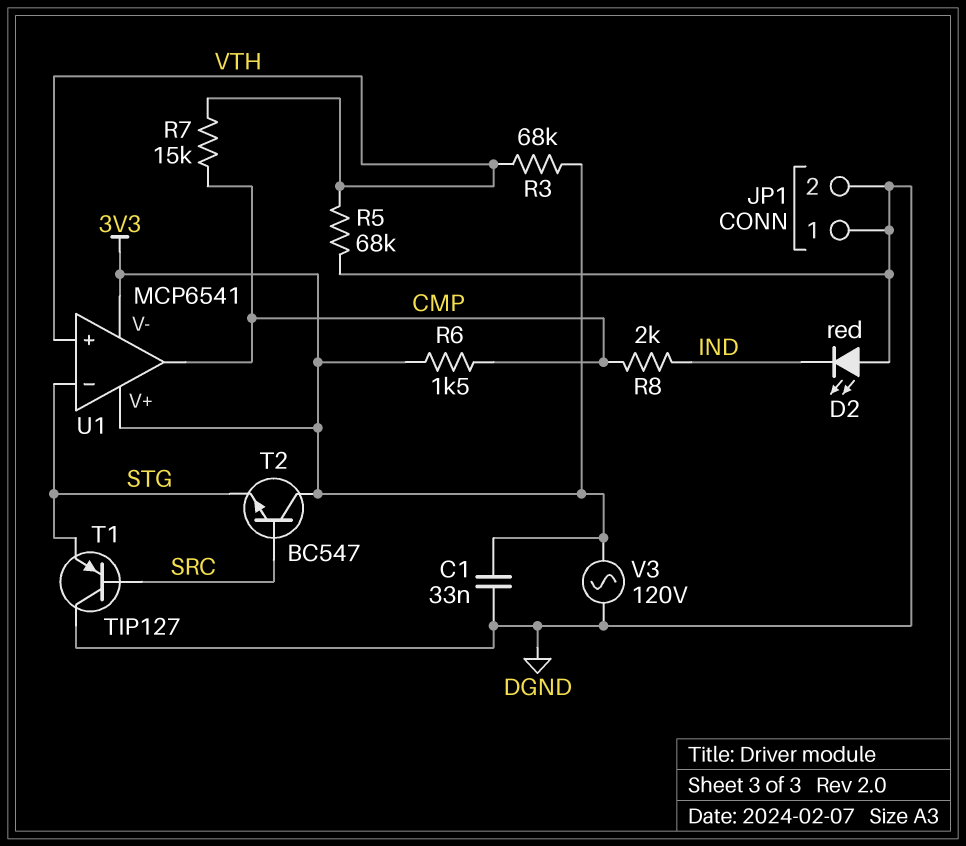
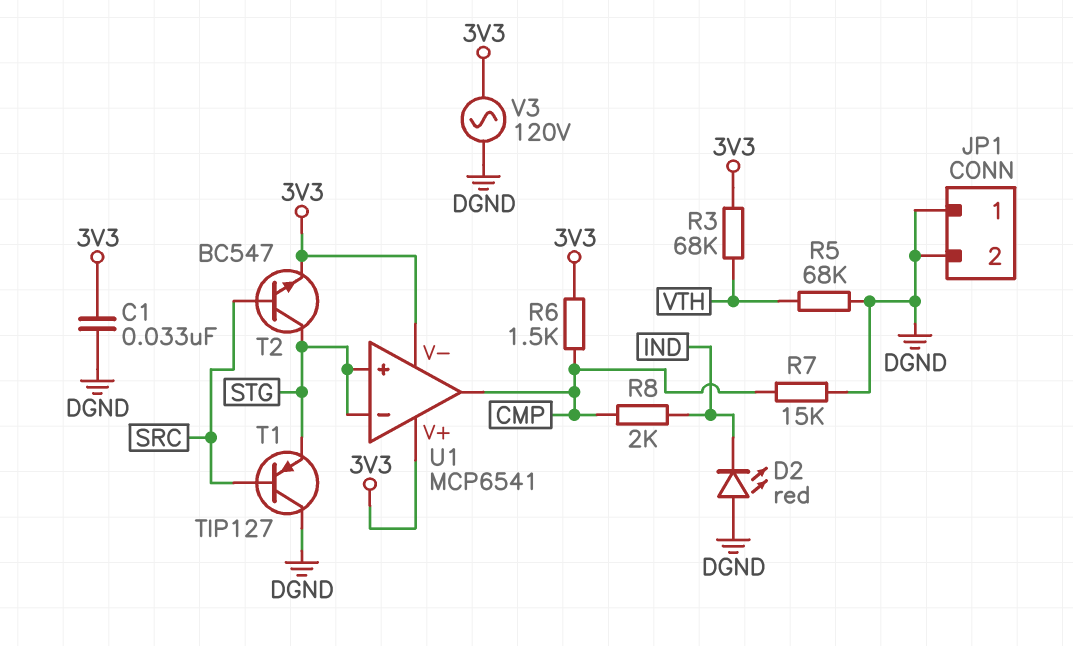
R7: 15k (CMP, VTH) -> 15k (CMP, DGND)
T2: NPN BC547 (B SRC, C 3V3, E STG) -> NPN BC547 (B SRC, C STG, E 3V3)
U1 pin in+: VTH -> STG

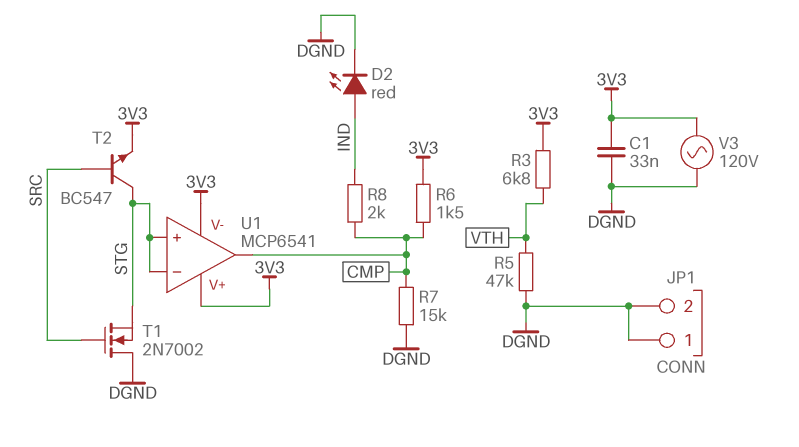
D2: LED red (A DGND, K IND) -> LED red (A IND, K DGND)
R3: 68k (3V3, VTH) -> 6.8k (3V3, VTH)
R5: 68k (DGND, VTH) -> 47k (DGND, VTH)
T1: PNP TIP127 (B SRC, C DGND, E STG) -> NMOS 2N7002 (G SRC, D DGND, S STG)

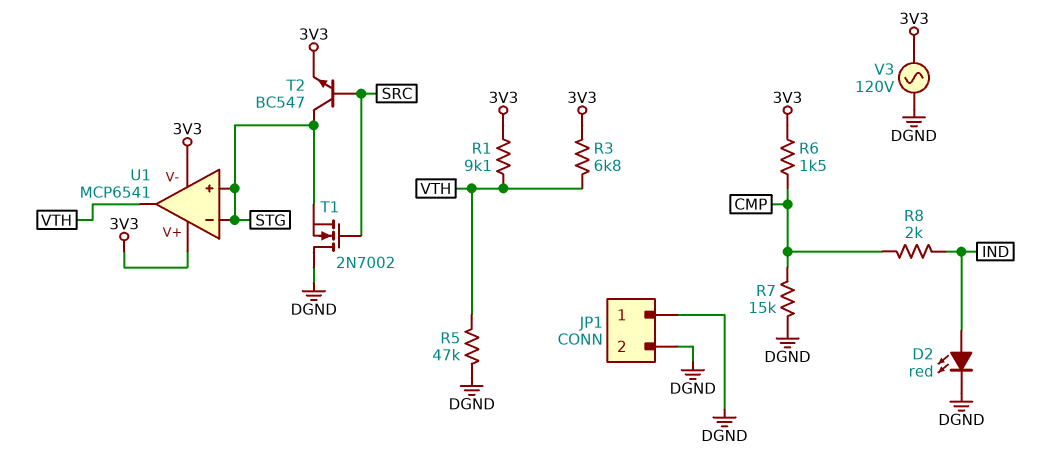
C1: 33nF (3V3, DGND) -> none
R1: none -> 9.1k (3V3, VTH)
U1 pin out: CMP -> VTH

